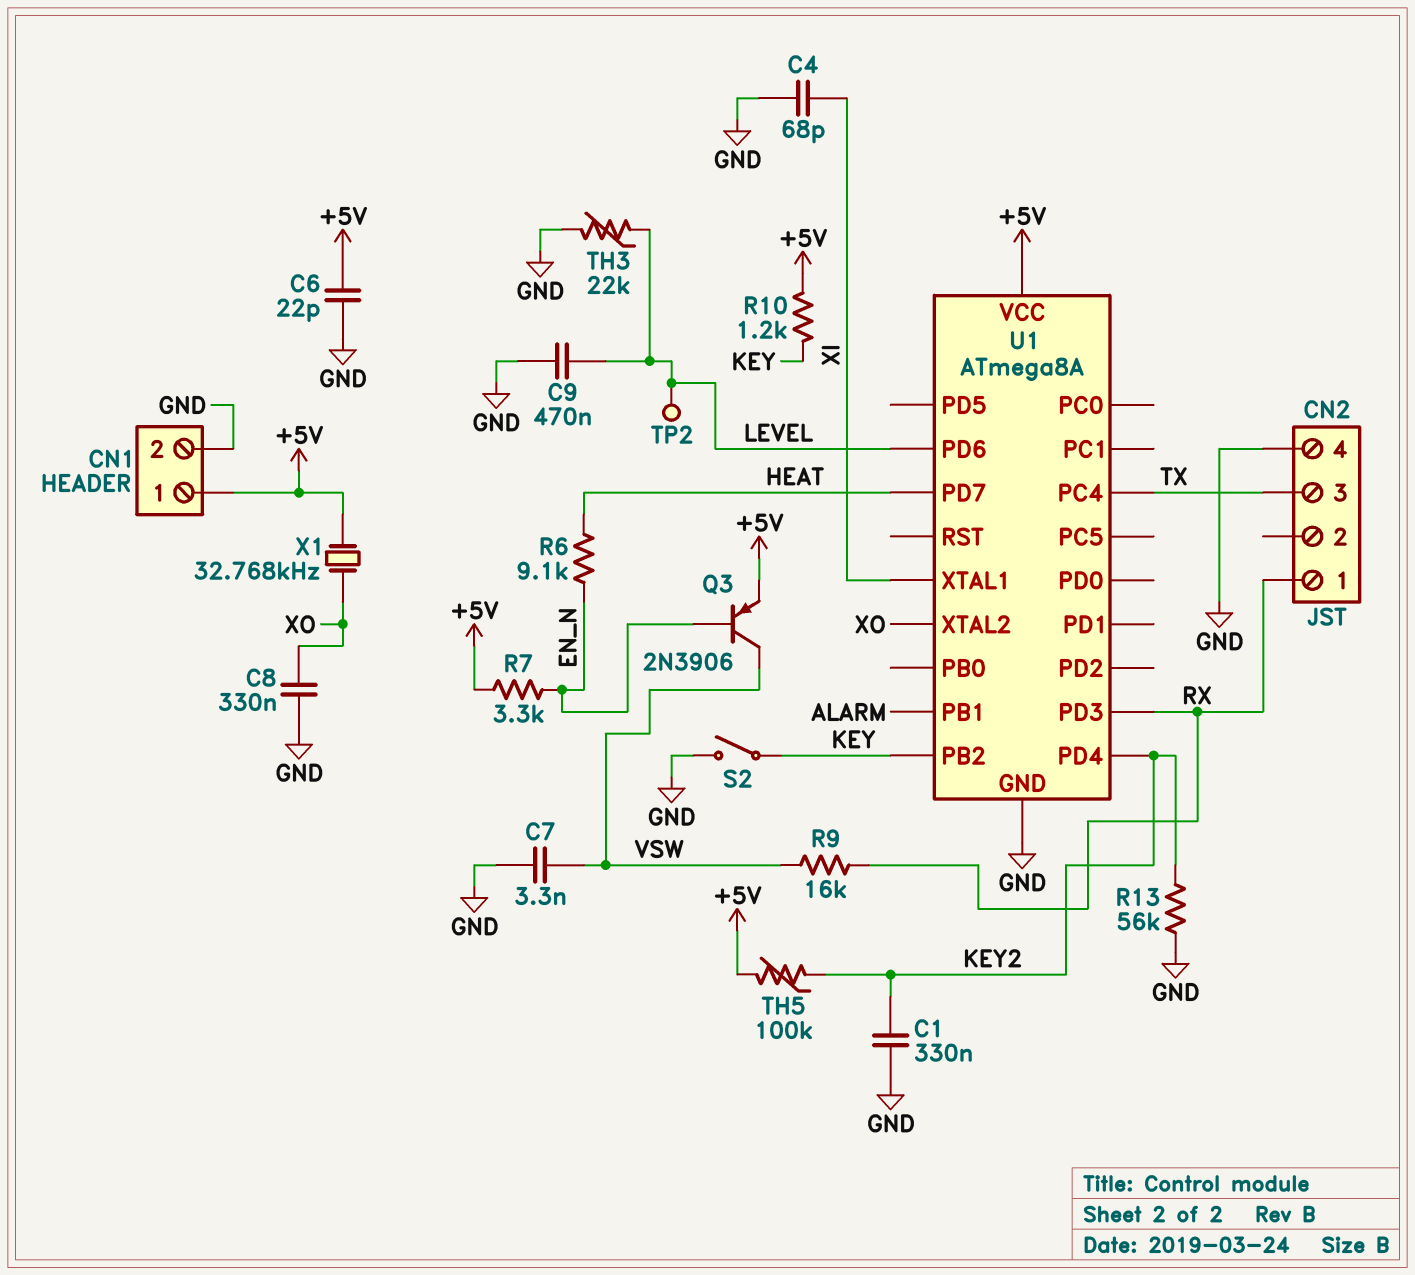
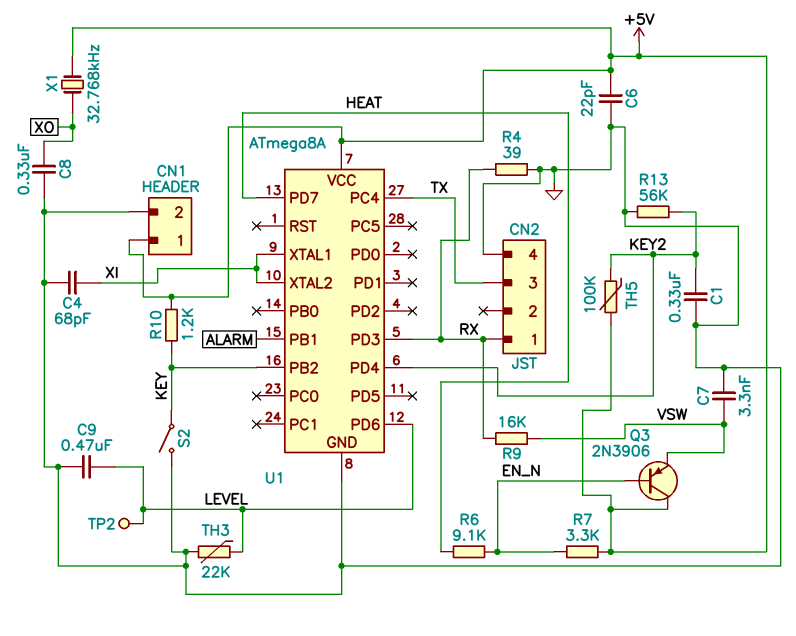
Q3: PNP 2N3906 (B EN_N, C VSW, E +5V) -> PNP 2N3906 (B EN_N, C +5V, E VSW)
R4: none -> 39 (GND, RX)
U1 pin XTAL2: XO -> XI

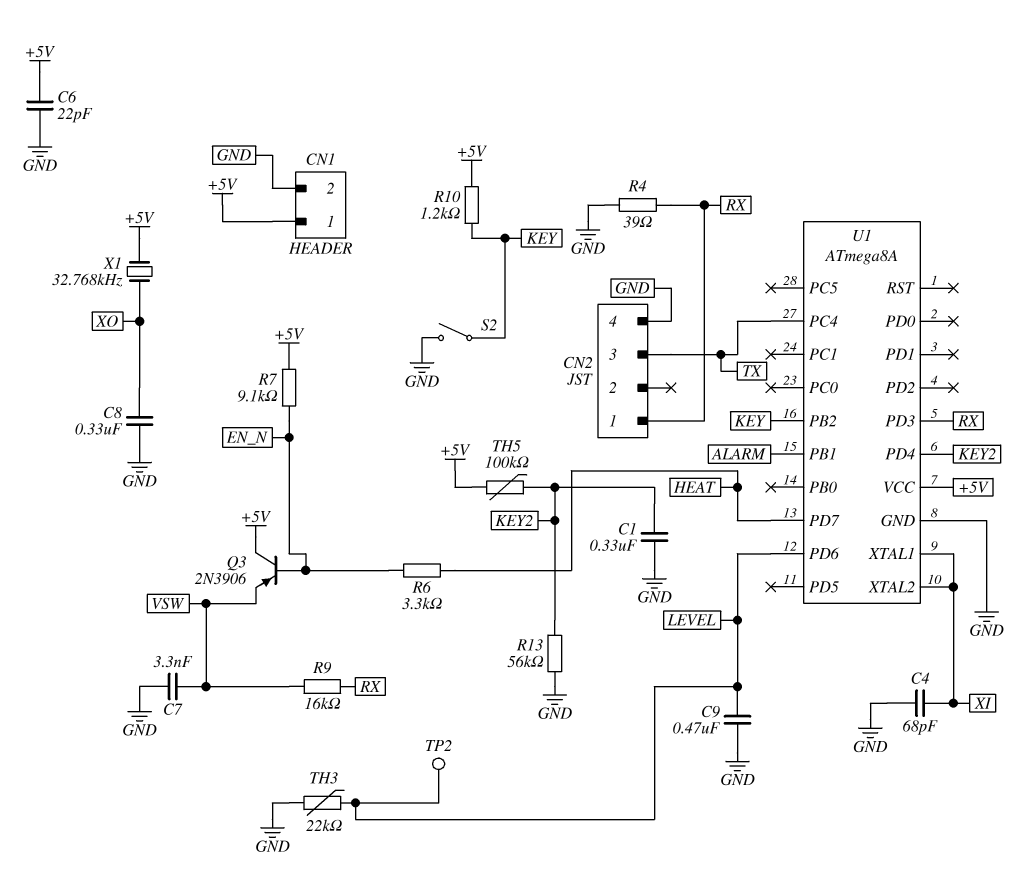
R6: 9.1k (EN_N, HEAT) -> 3.3k (EN_N, HEAT)
R7: 3.3k (+5V, EN_N) -> 9.1k (+5V, EN_N)

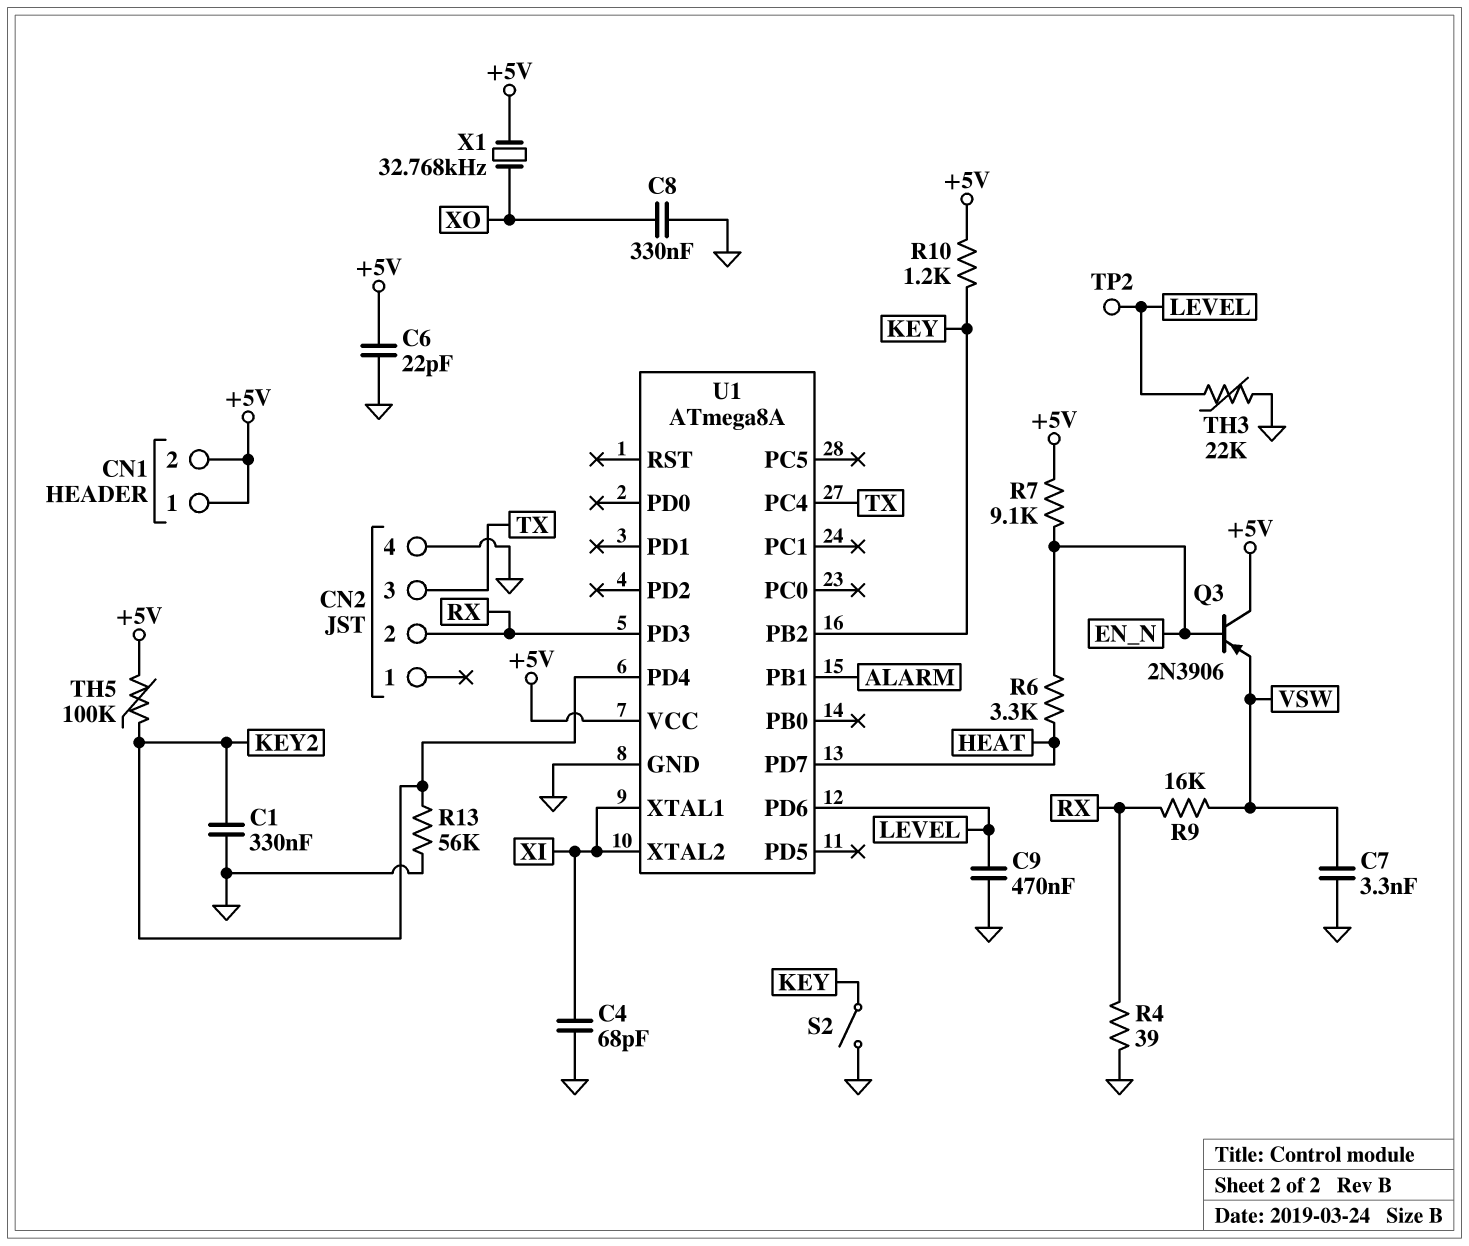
CN1 pin 2: GND -> +5V
CN2 pin 1: RX -> none
CN2 pin 2: none -> RX

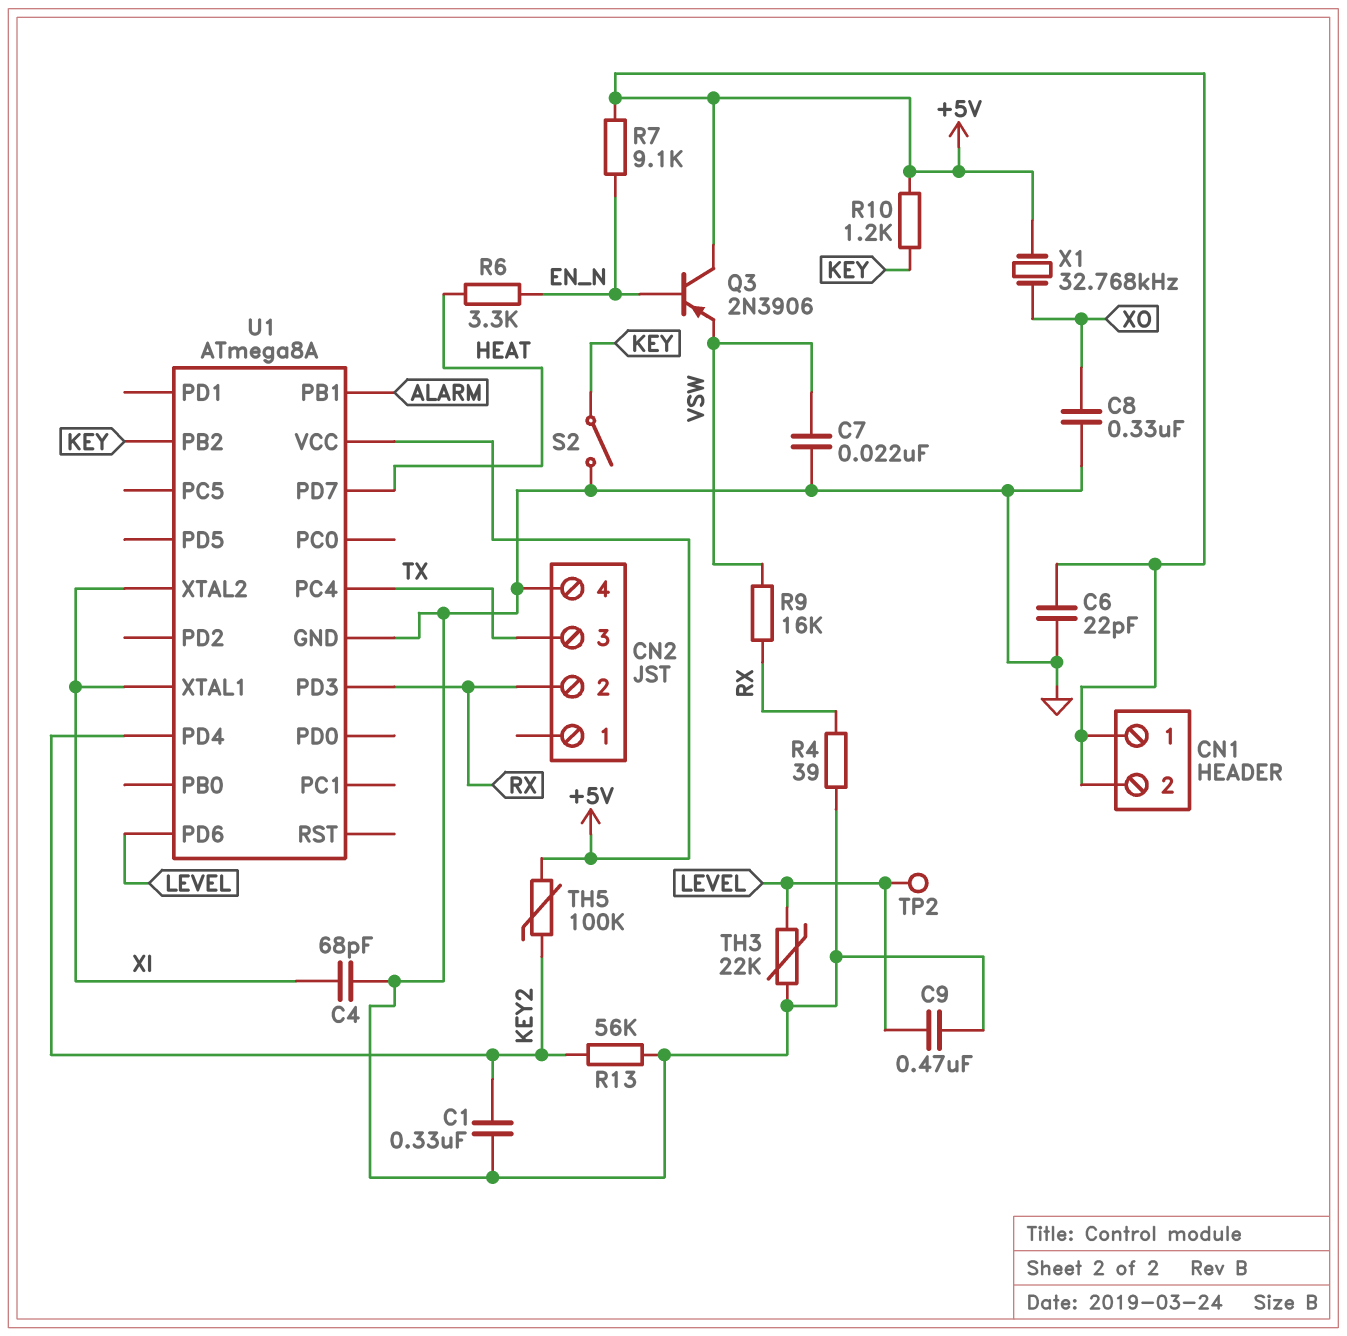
C7: 3.3nF (GND, VSW) -> 22nF (GND, VSW)

